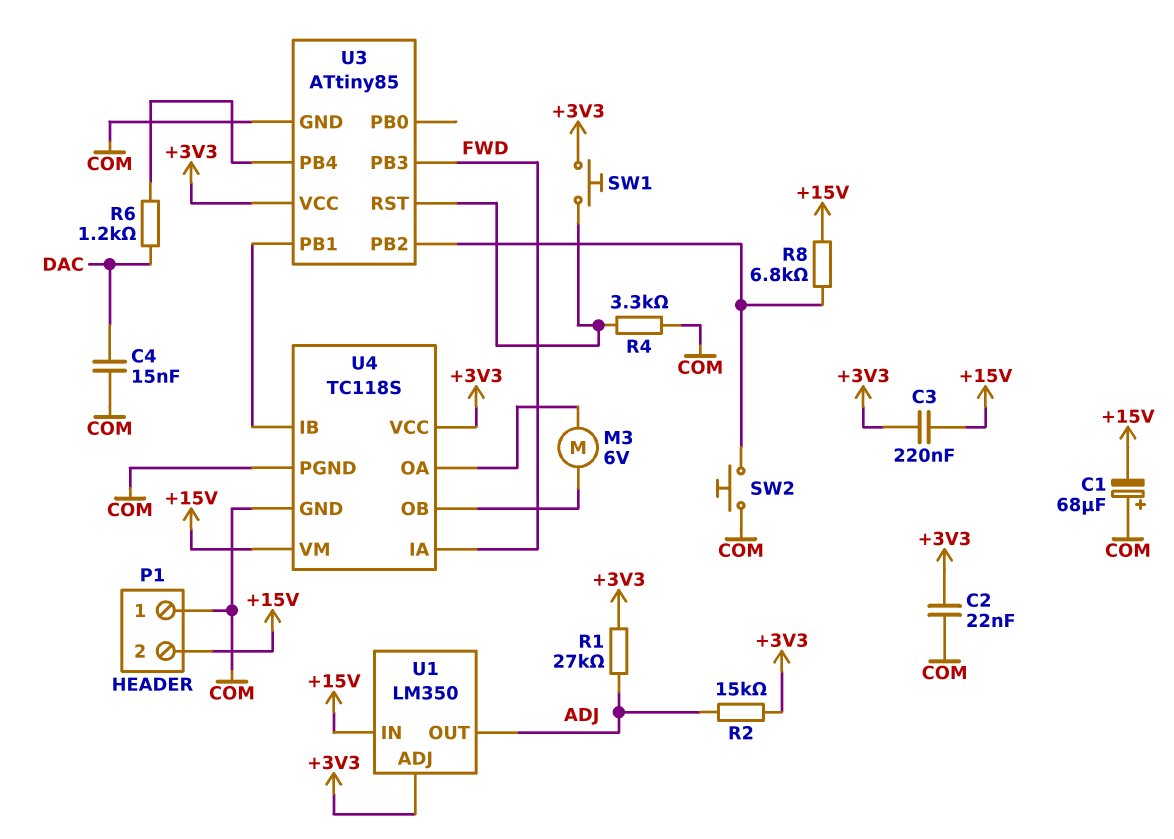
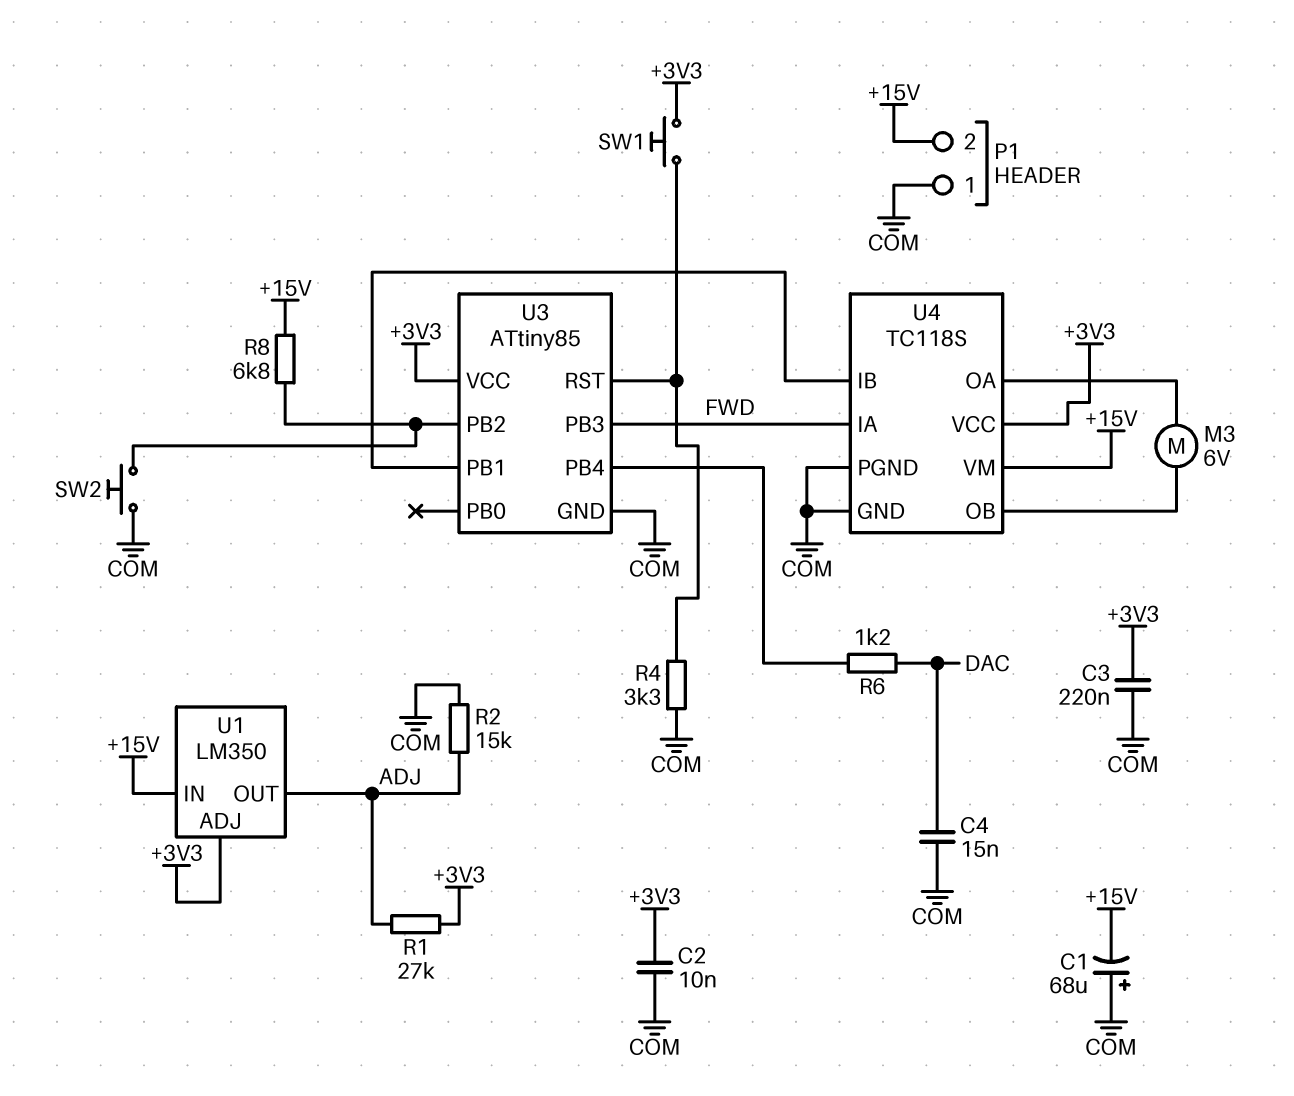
C2: 22nF (+3V3, COM) -> 10nF (+3V3, COM)
C3: 220nF (+3V3, +15V) -> 220nF (+3V3, COM)
R2: 15k (+3V3, ADJ) -> 15k (ADJ, COM)

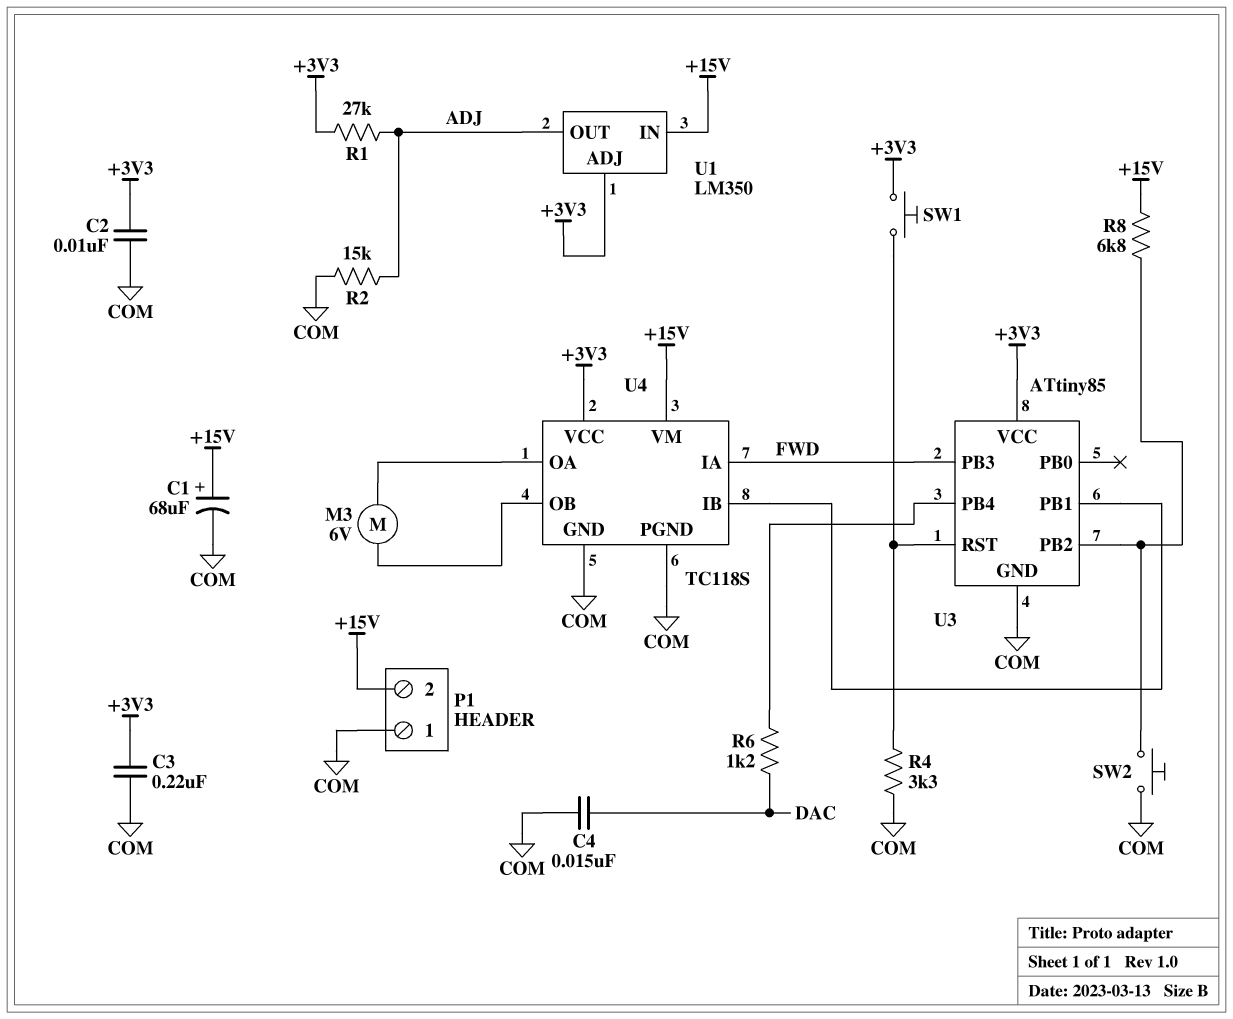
C1: 68uF (plus COM, minus +15V) -> 68uF (plus +15V, minus COM)

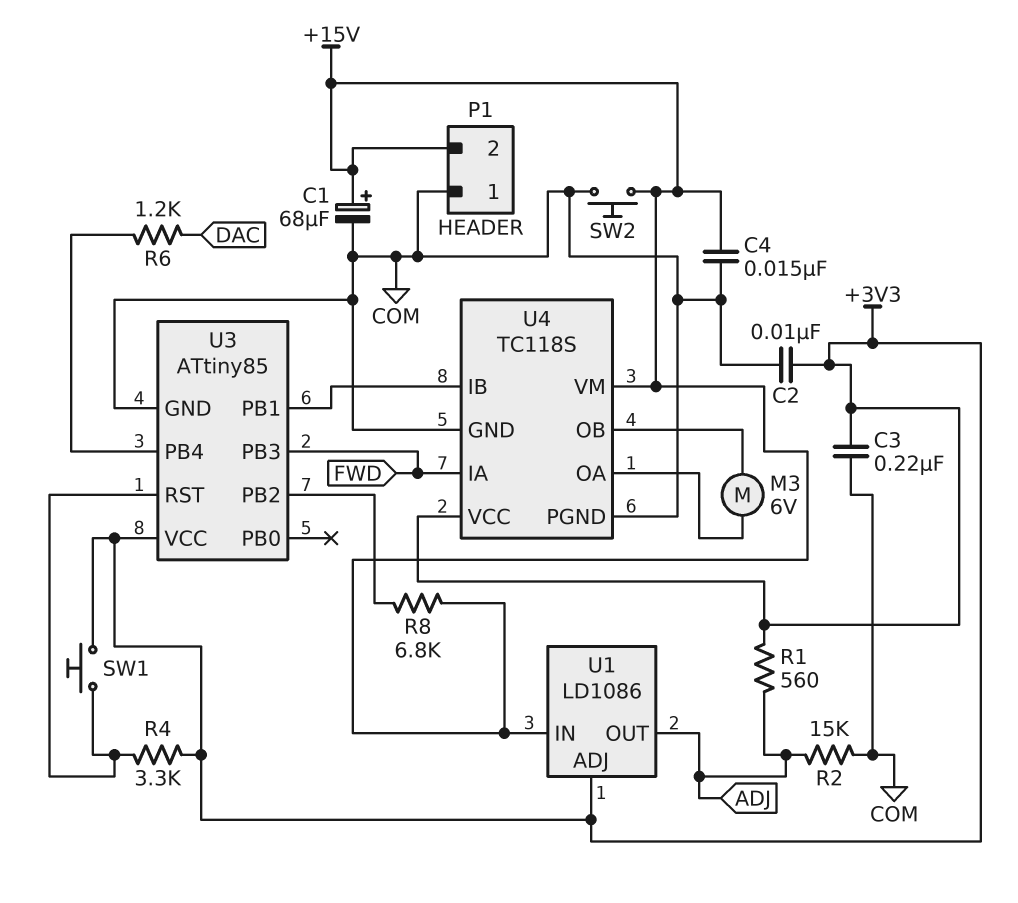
C4: 15nF (COM, DAC) -> 15nF (+15V, COM)
R1: 27k (+3V3, ADJ) -> 560 (+3V3, ADJ)
R4: 3.3k (COM, U3/RST) -> 3.3k (+3V3, U3/RST)
SW2: button (COM, U3/PB2) -> button (+15V, COM)
U1: LM350 -> LD1086

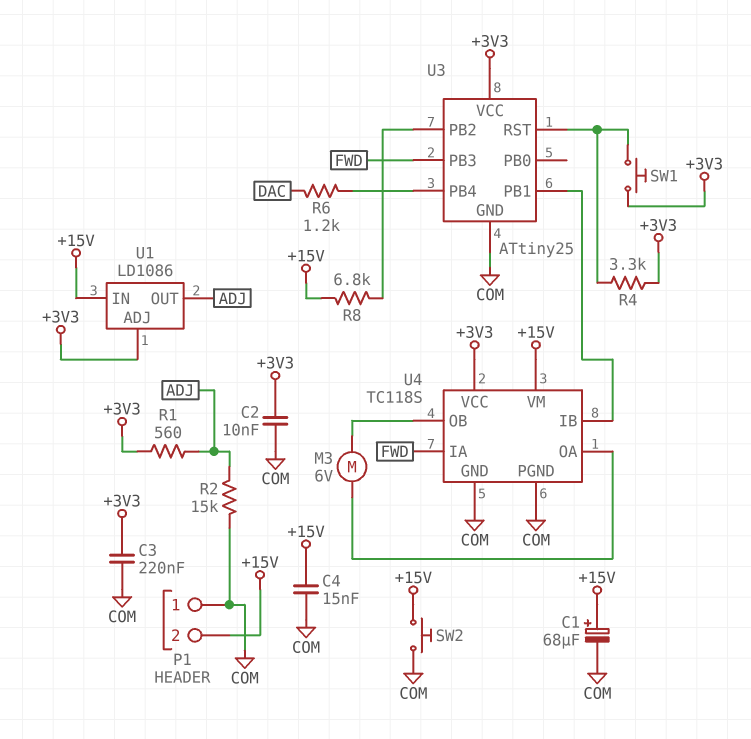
U3: ATtiny85 -> ATtiny25

